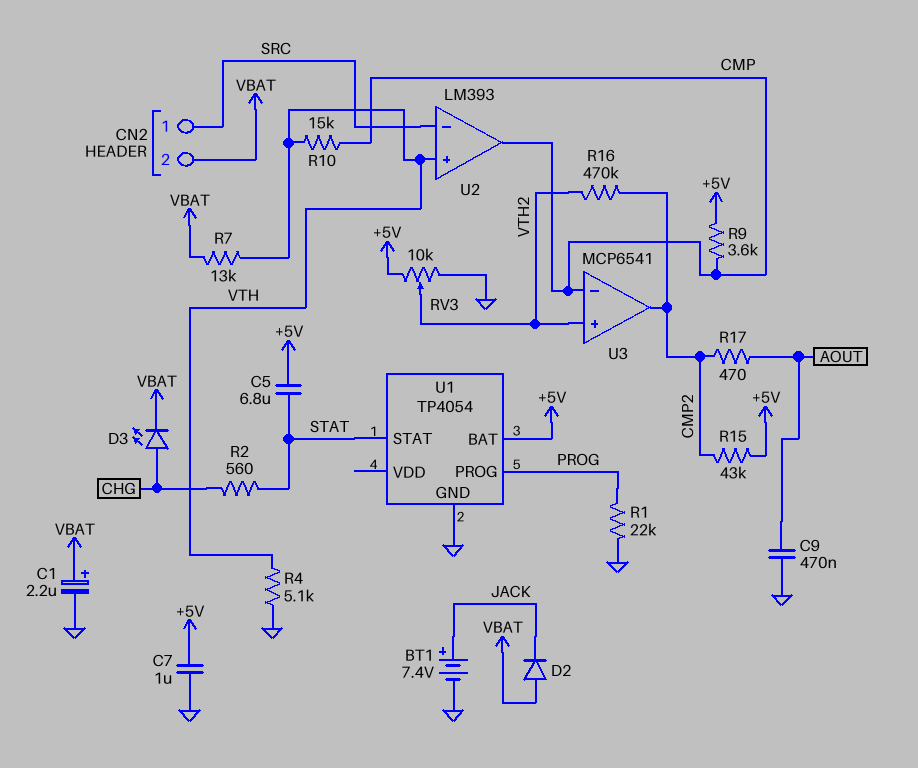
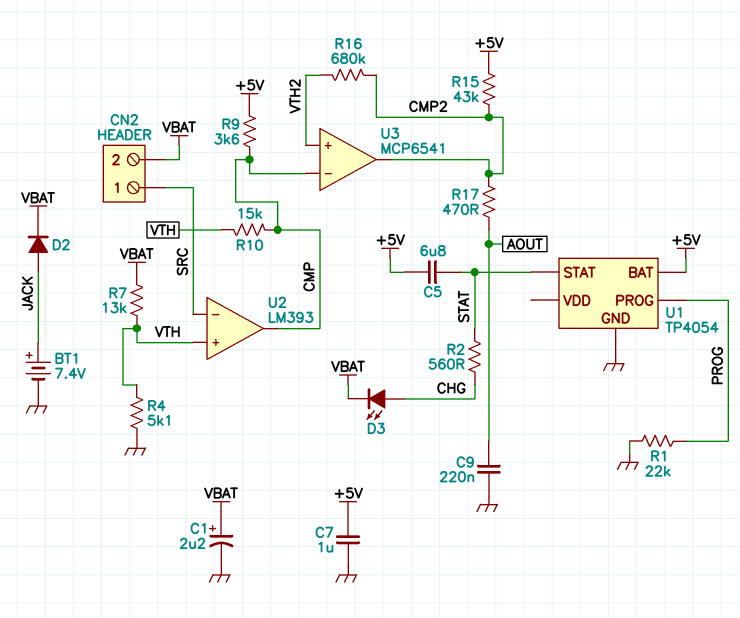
C9: 470nF (AOUT, GND) -> 220nF (AOUT, GND)
D2: diode (A VBAT, K JACK) -> diode (A JACK, K VBAT)
R16: 470k (CMP2, VTH2) -> 680k (CMP2, VTH2)
RV3: 10k (+5V, GND, wiper VTH2) -> none

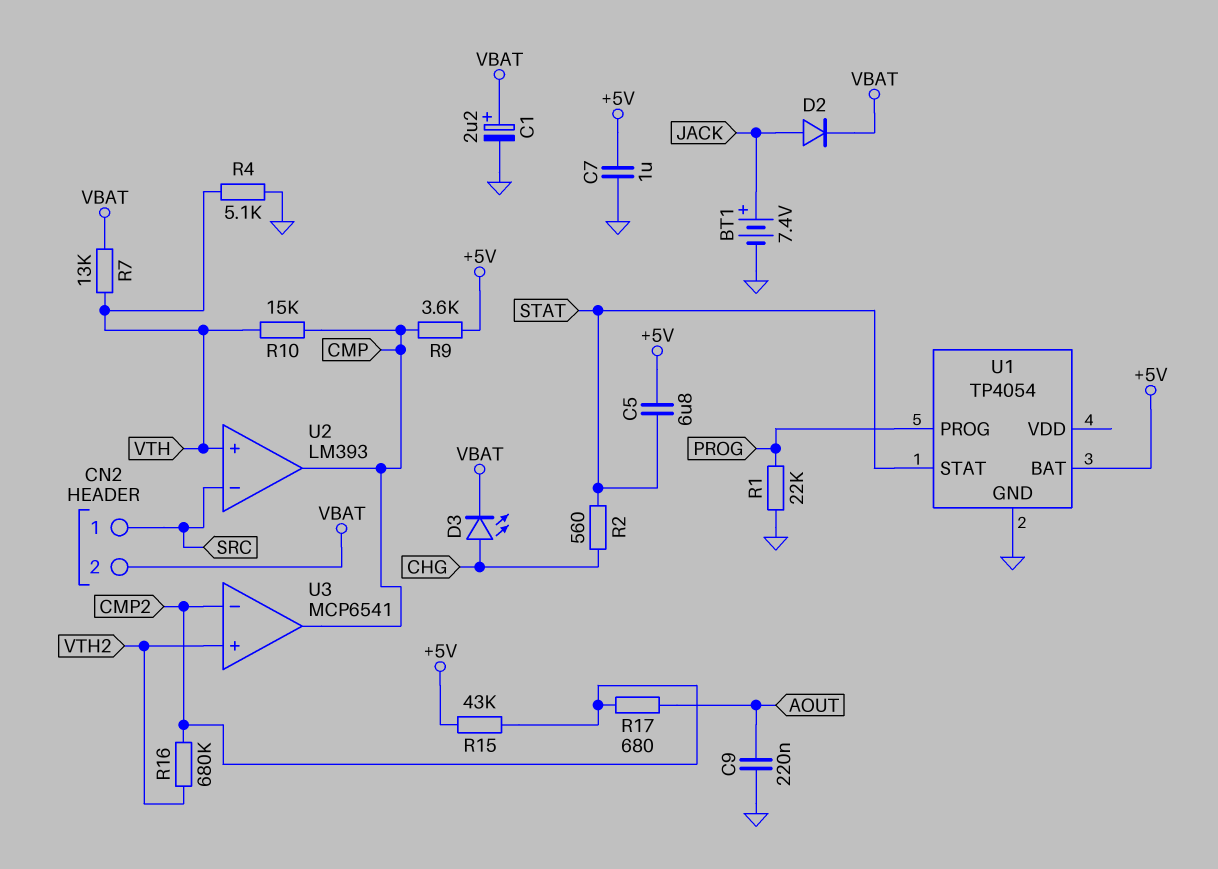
R17: 470 (AOUT, CMP2) -> 680 (AOUT, CMP2)
U3 pin in-: CMP -> CMP2
U3 pin out: CMP2 -> CMP

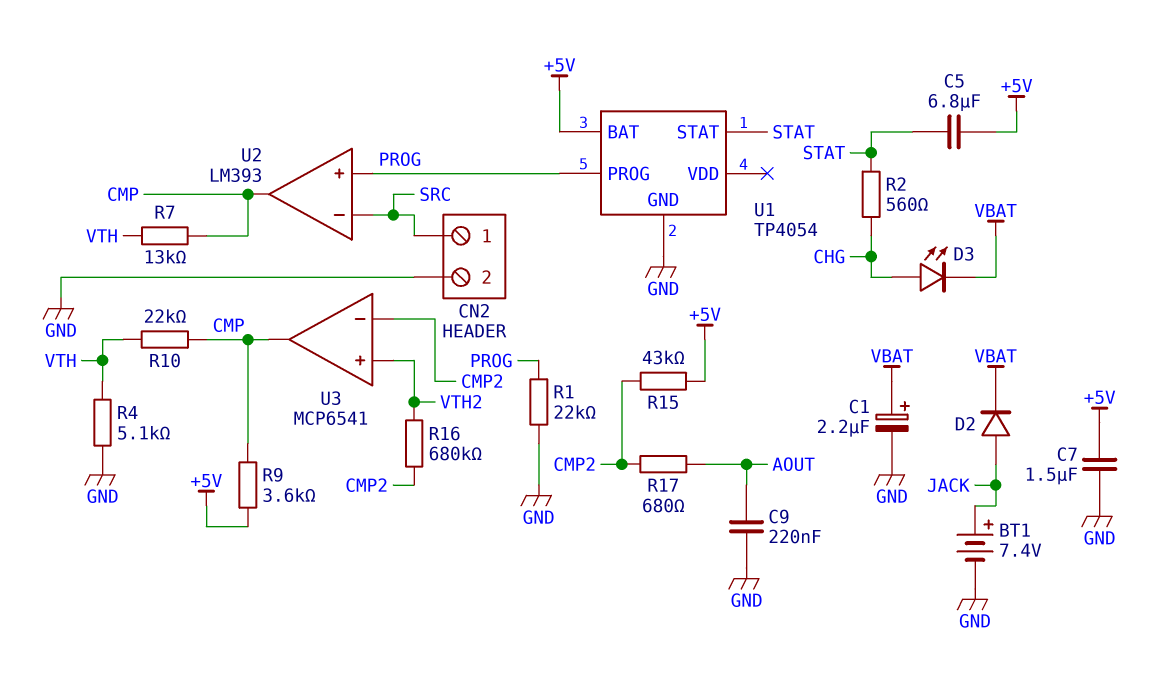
C7: 1uF (+5V, GND) -> 1.5uF (+5V, GND)
CN2 pin 2: VBAT -> GND
R7: 13k (VBAT, VTH) -> 13k (CMP, VTH)
R10: 15k (CMP, VTH) -> 22k (CMP, VTH)
U2 pin in+: VTH -> PROG

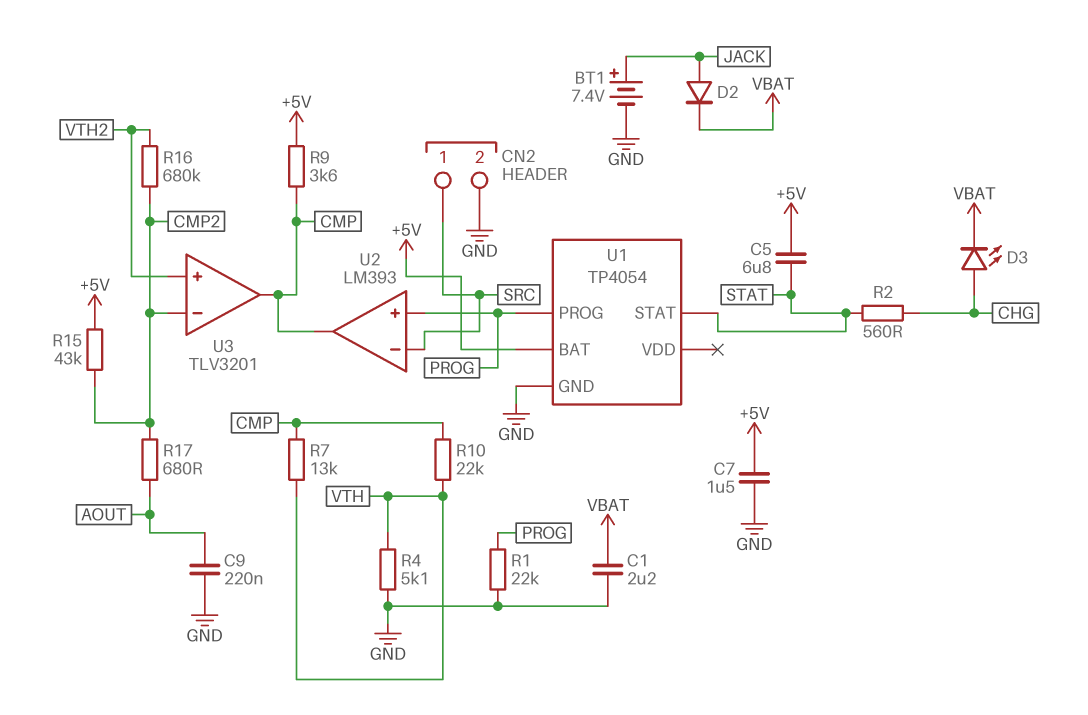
C1: 2.2uF (plus VBAT, minus GND) -> 2.2uF (GND, VBAT)
U3: MCP6541 -> TLV3201

